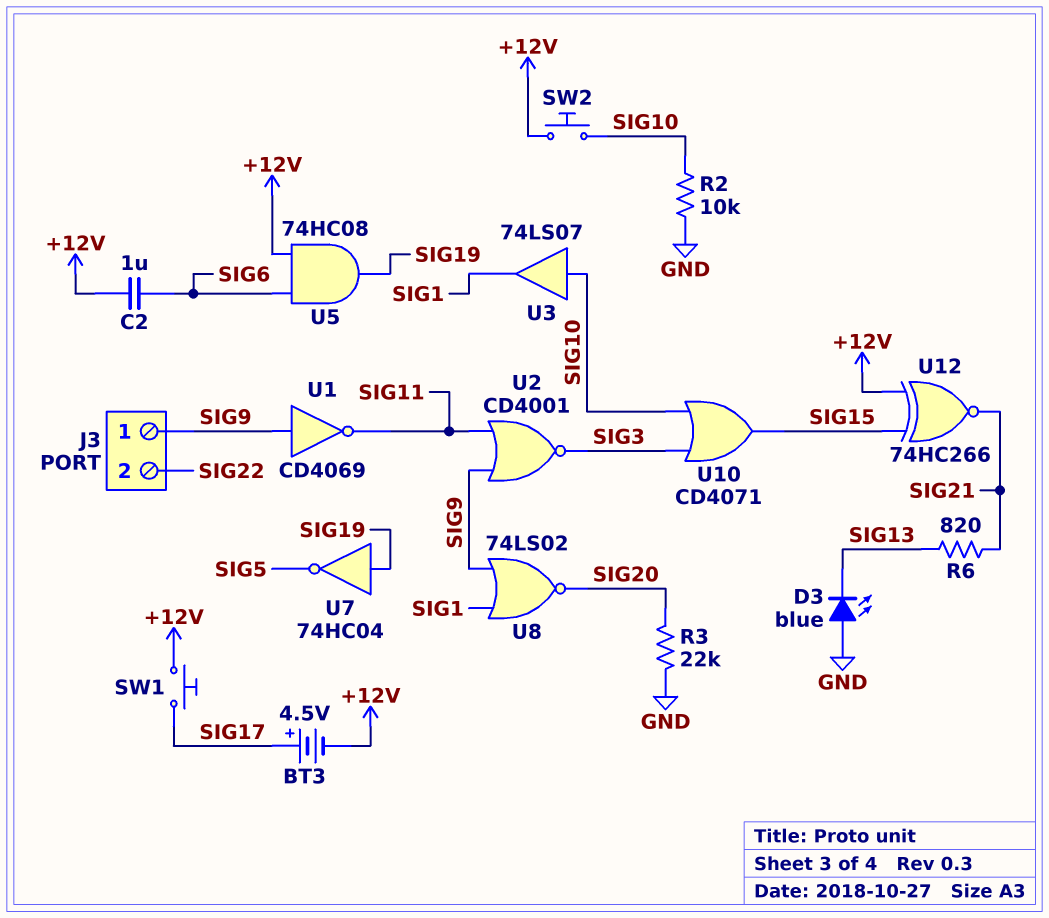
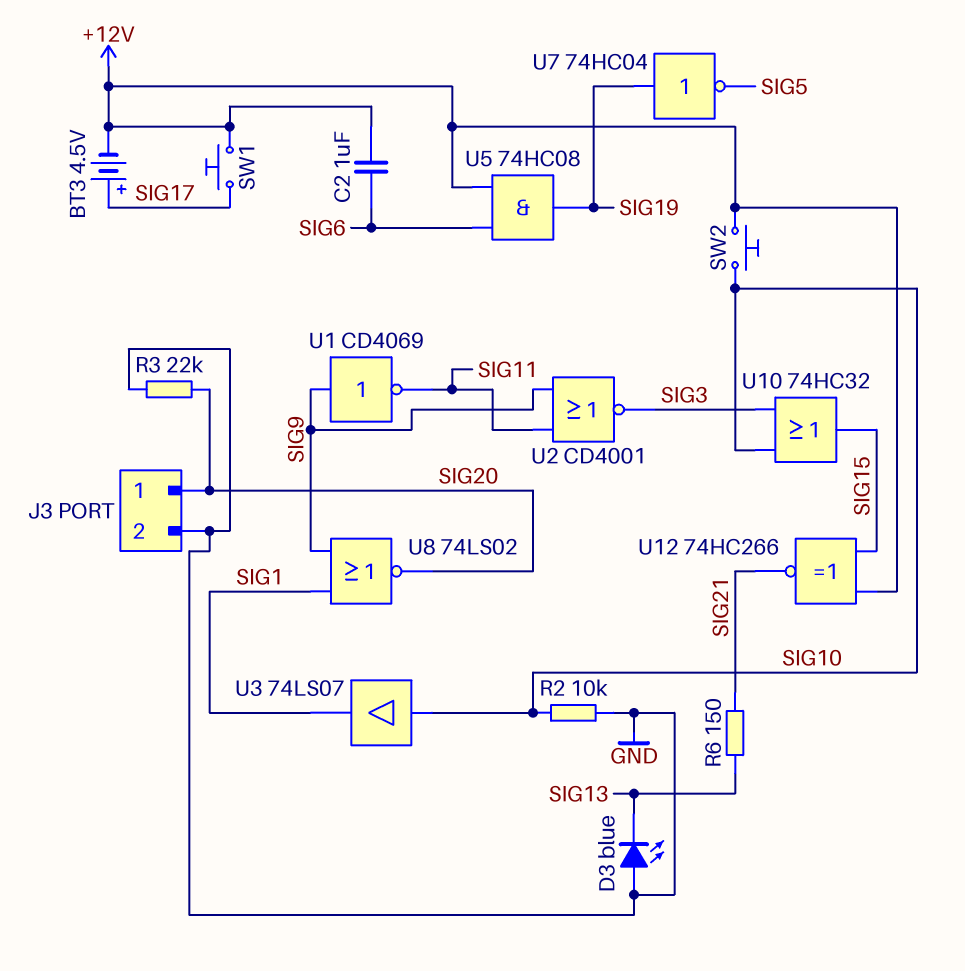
J3 pin 1: SIG9 -> SIG20
J3 pin 2: SIG22 -> GND
R6: 820 (SIG13, SIG21) -> 150 (SIG13, SIG21)
U10: OR CD4071 (in SIG3, in SIG10, out SIG15) -> OR 74HC32 (in SIG3, in SIG10, out SIG15)

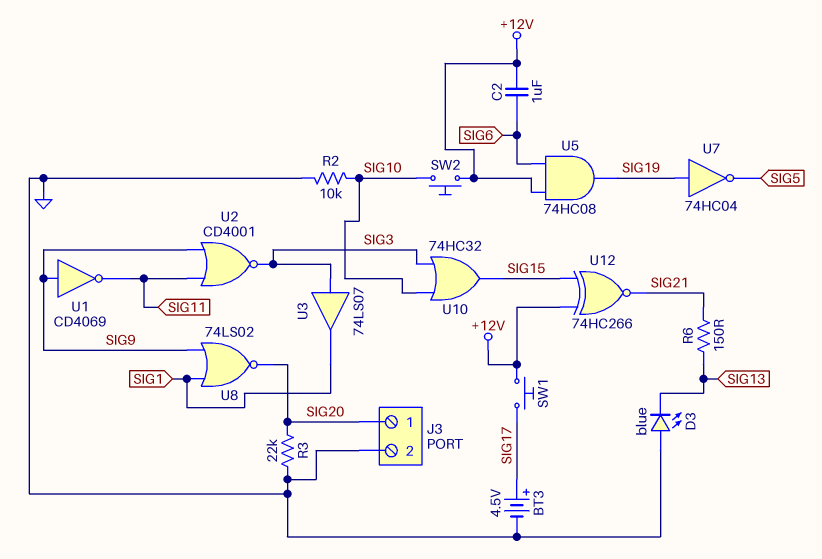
BT3: 4.5V (plus SIG17, minus +12V) -> 4.5V (plus SIG17, minus GND)
U3: buffer 74LS07 (in SIG10, out SIG1) -> buffer 74LS07 (in SIG3, out SIG1)

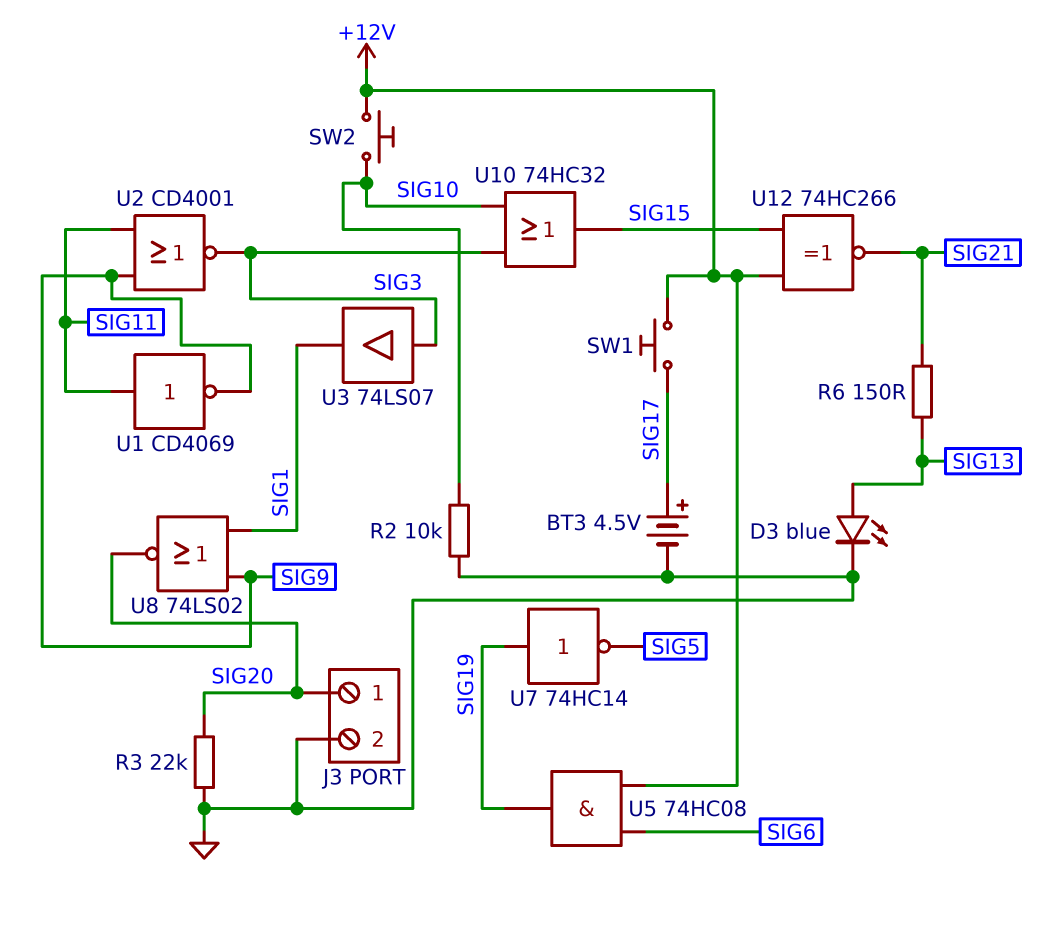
C2: 1uF (+12V, SIG6) -> none
D3: LED blue (A GND, K SIG13) -> LED blue (A SIG13, K GND)
U1: NOT CD4069 (in SIG9, out SIG11) -> NOT CD4069 (in SIG11, out SIG9)
U7: NOT 74HC04 (in SIG19, out SIG5) -> NOT 74HC14 (in SIG19, out SIG5)

